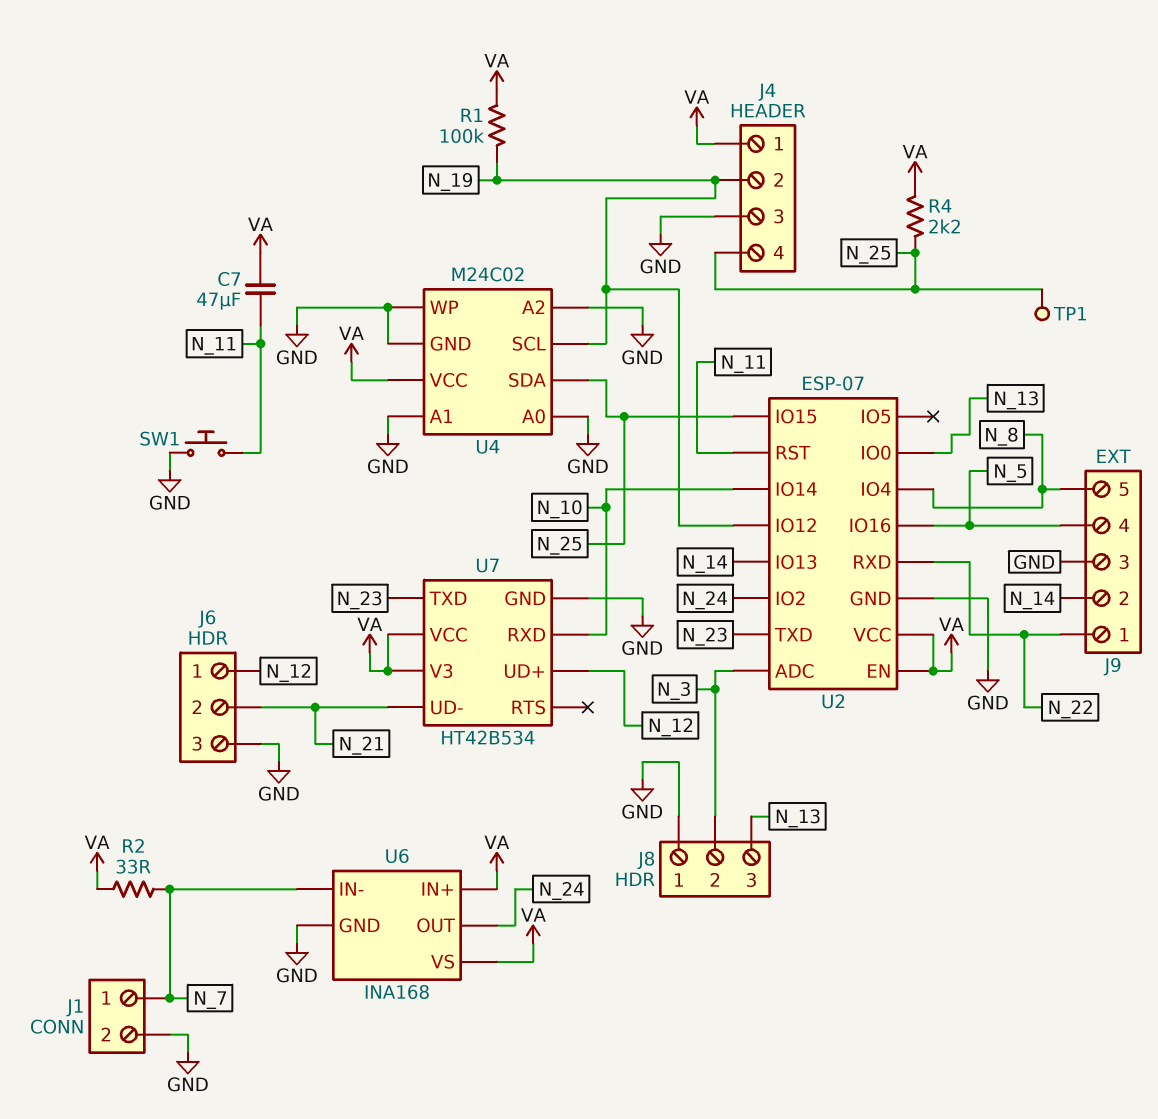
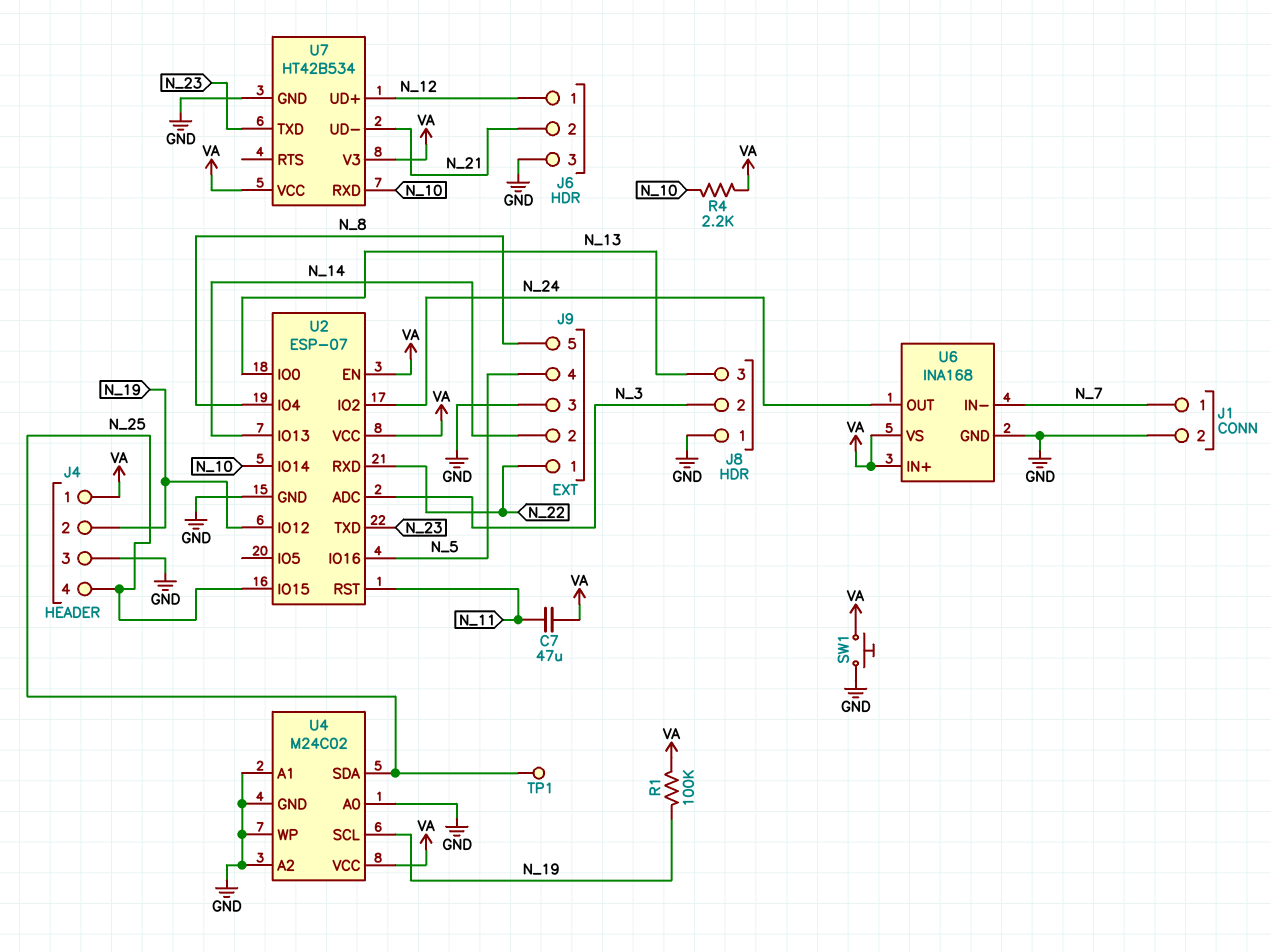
R2: 33 (N_7, VA) -> none
R4: 2.2k (N_25, VA) -> 2.2k (N_10, VA)
SW1: button (GND, N_11) -> button (GND, VA)

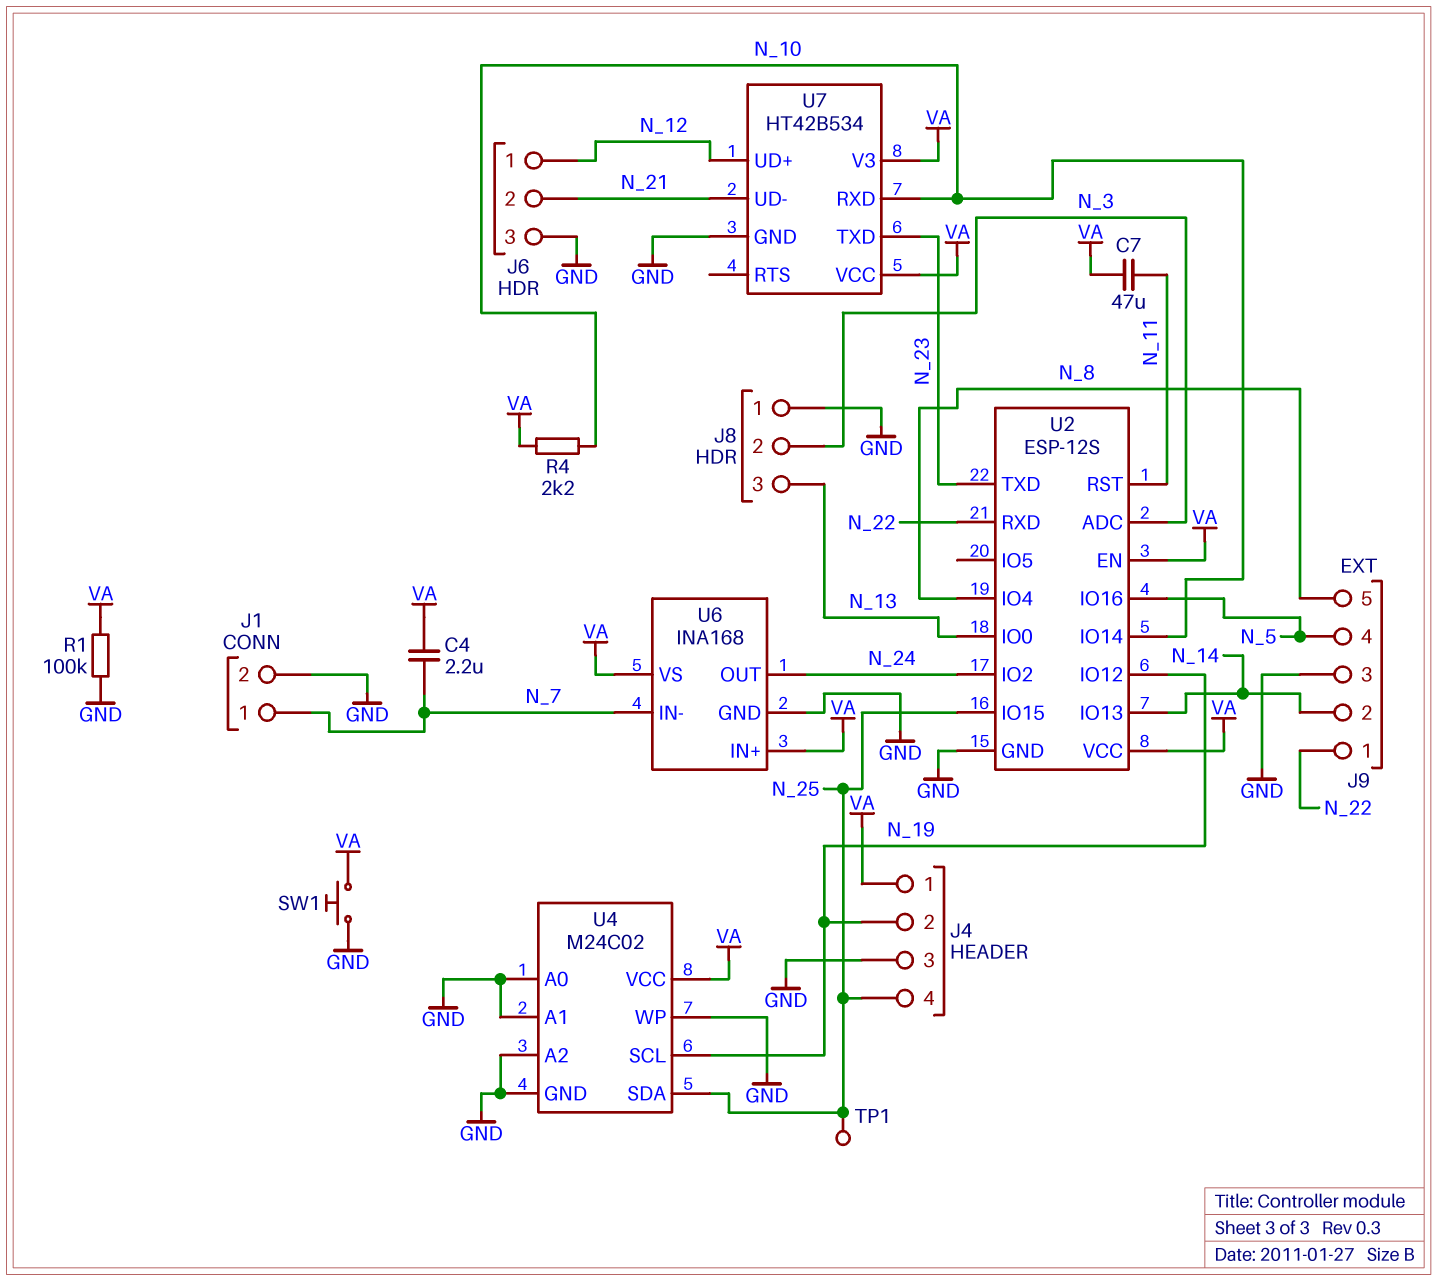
C4: none -> 2.2uF (N_7, VA)
R1: 100k (N_19, VA) -> 100k (GND, VA)
U2: ESP-07 -> ESP-12S

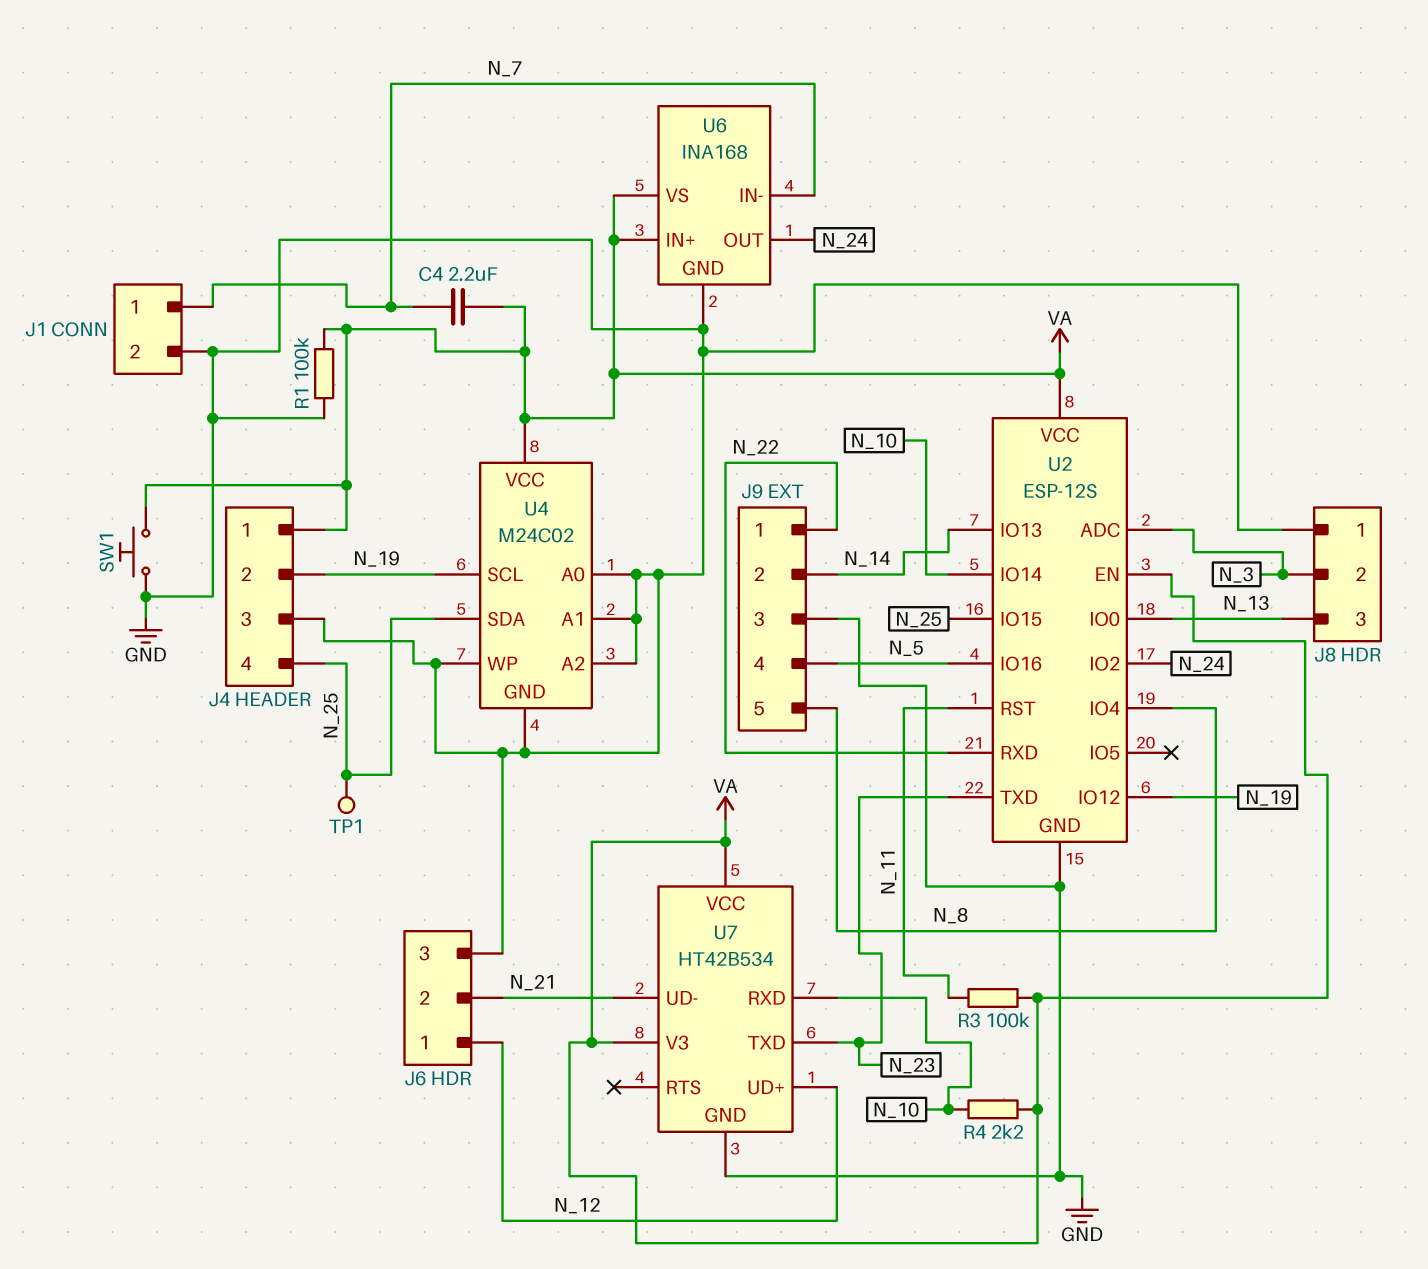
C7: 47uF (N_11, VA) -> none
R3: none -> 100k (N_11, VA)

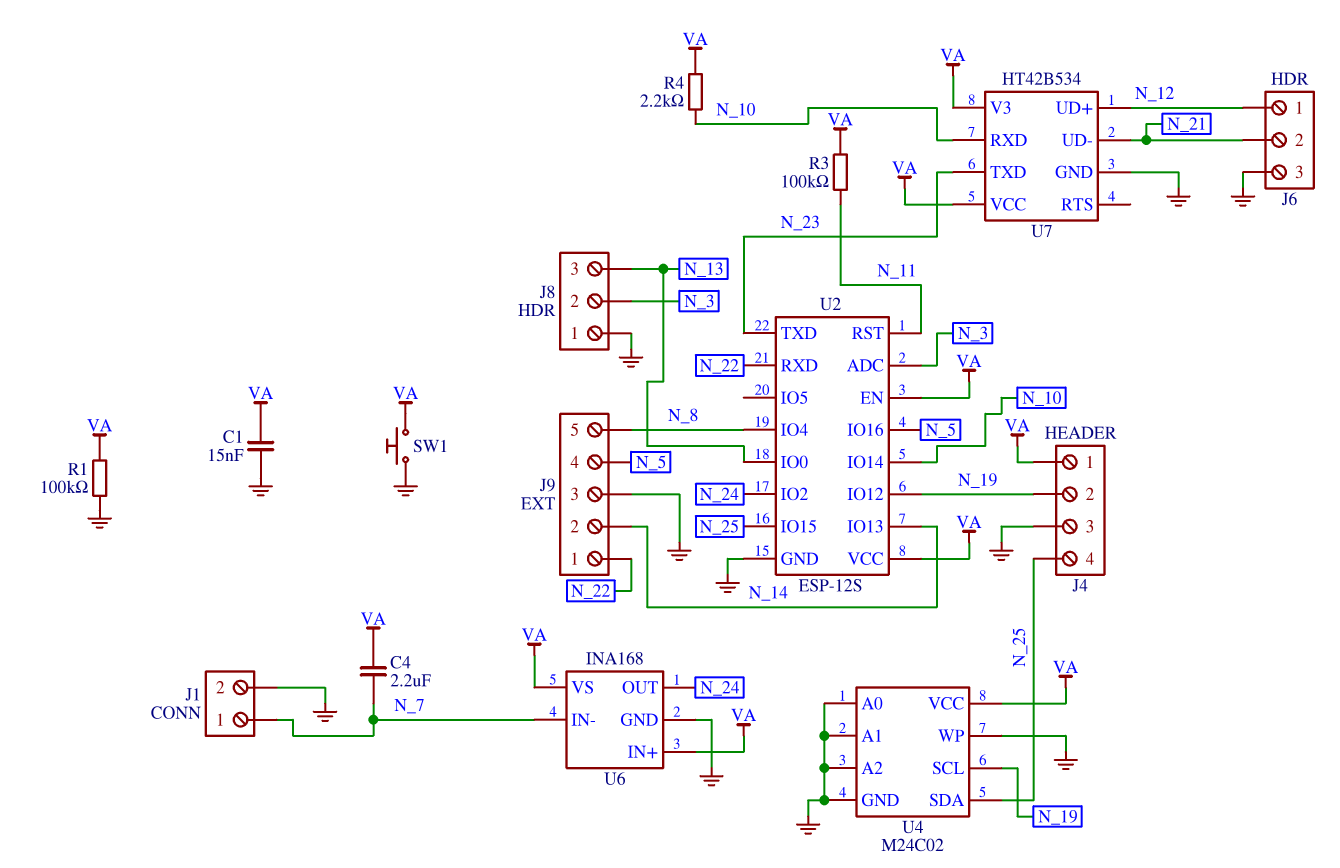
C1: none -> 15nF (GND, VA)
TP1: test point (N_25) -> none

